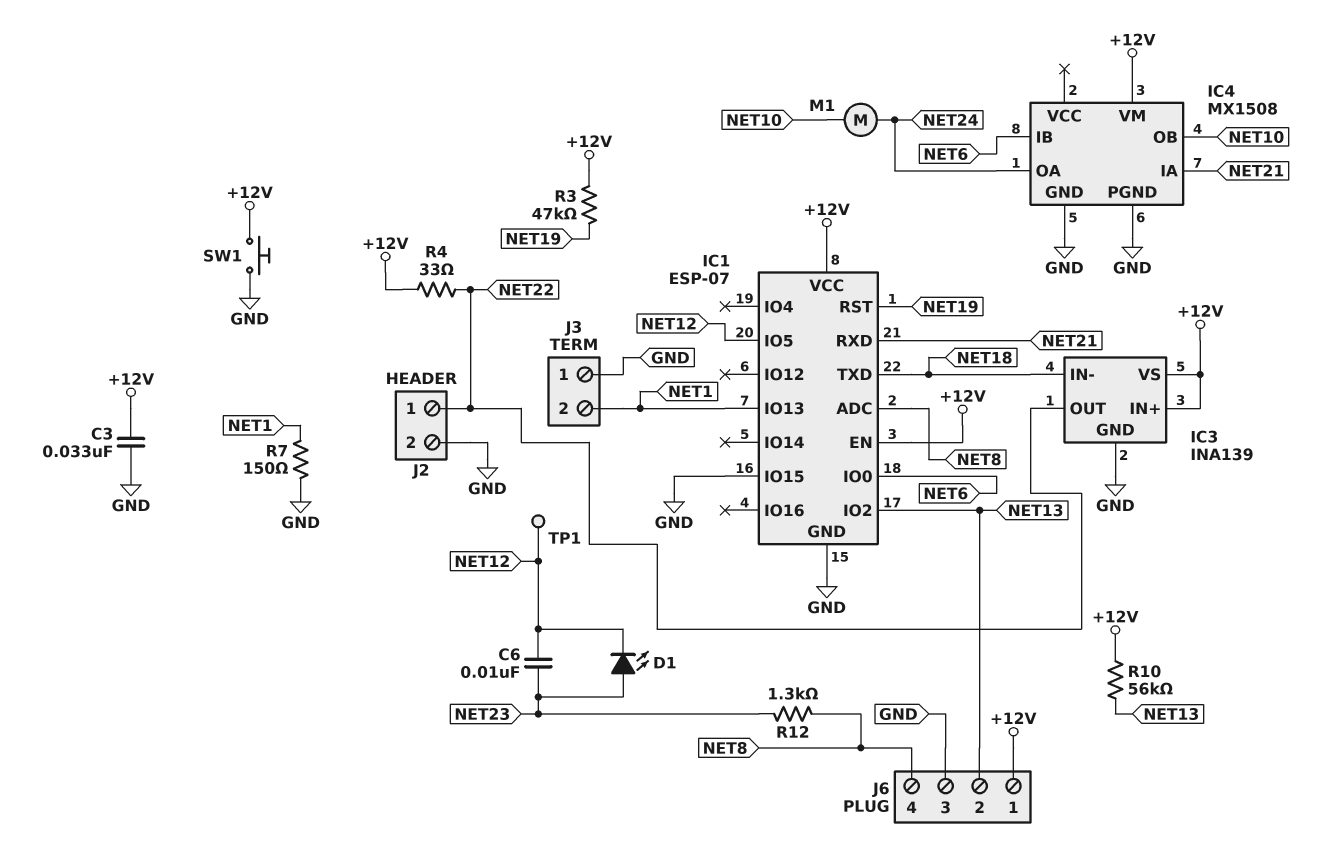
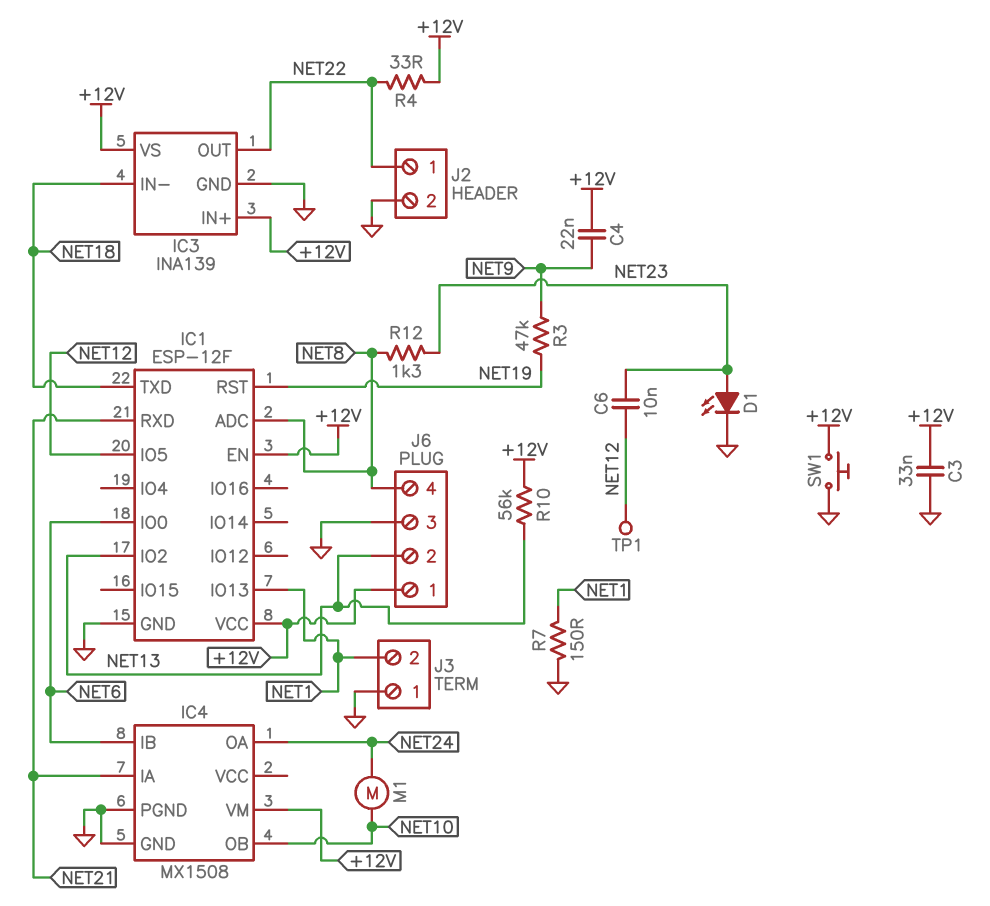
C4: none -> 22nF (+12V, NET9)
D1: LED (A NET23, K NET12) -> LED (A NET23, K GND)
IC1: ESP-07 -> ESP-12F
IC1 pin IO15: GND -> none
R3: 47k (+12V, NET19) -> 47k (NET9, NET19)

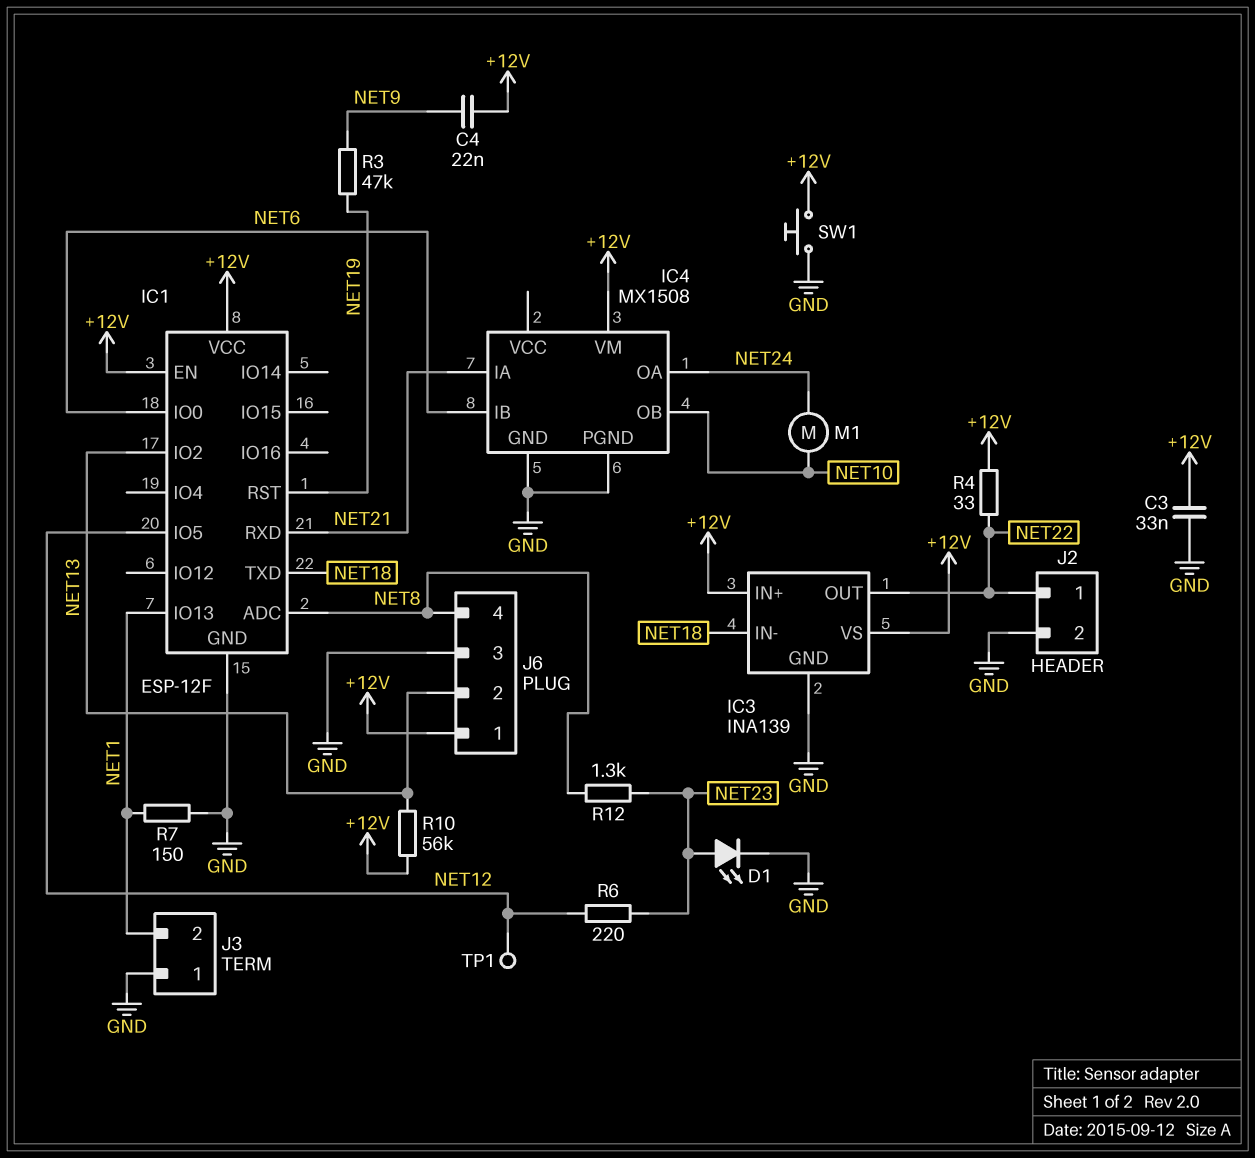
C6: 10nF (NET12, NET23) -> none
R6: none -> 220 (NET12, NET23)

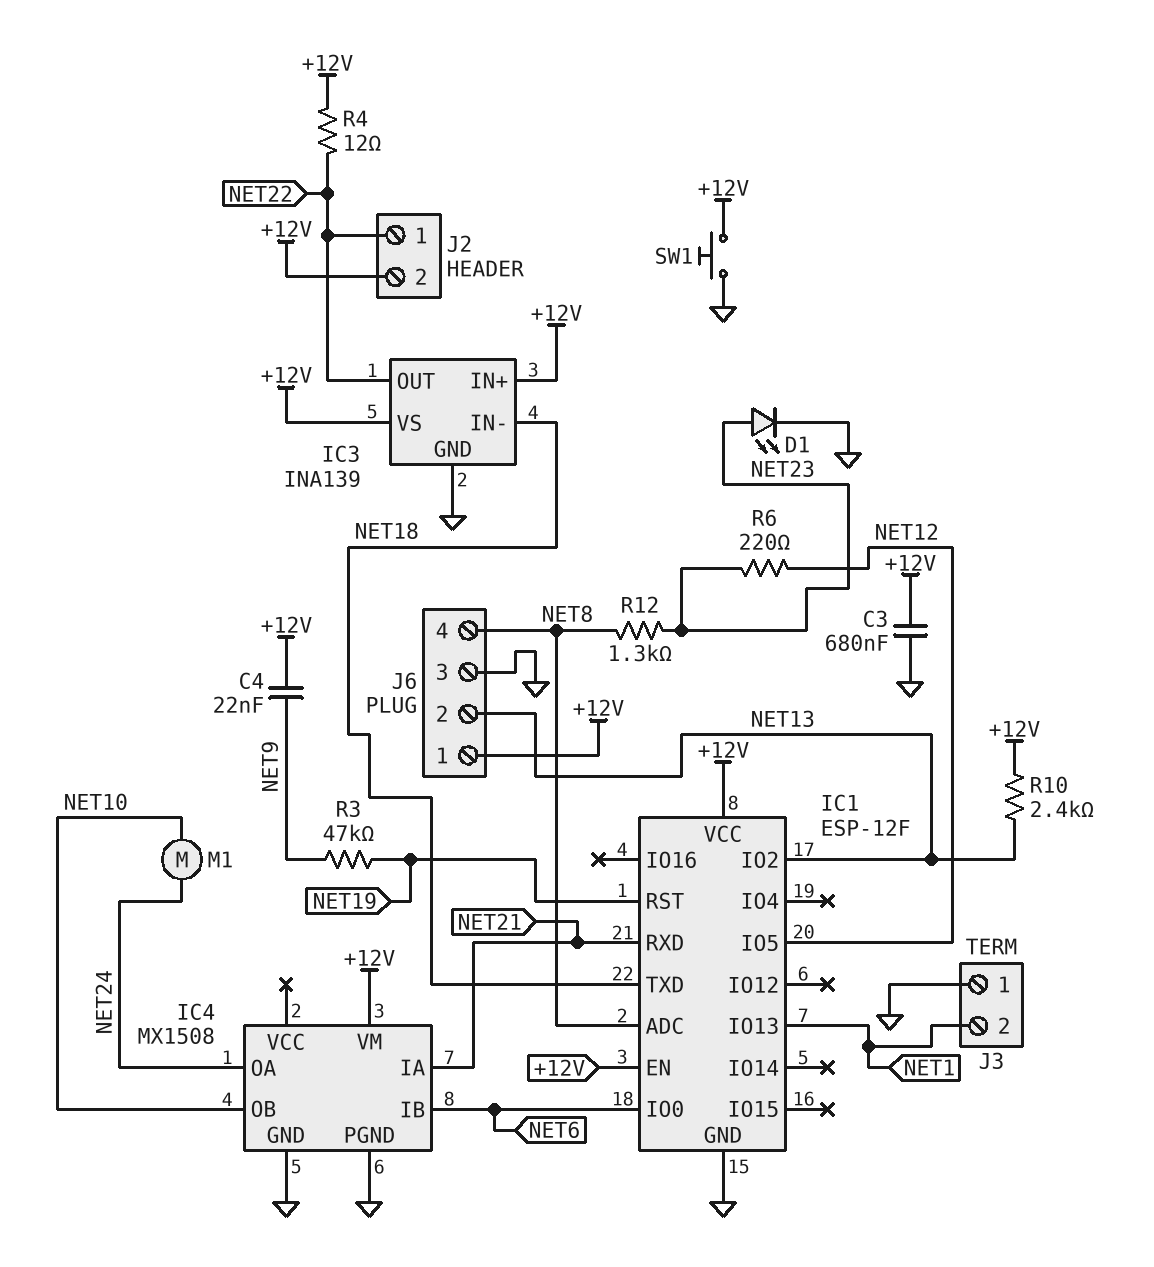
C3: 33nF (+12V, GND) -> 680nF (+12V, GND)
J2 pin 2: GND -> +12V
R4: 33 (+12V, NET22) -> 12 (+12V, NET22)
R7: 150 (GND, NET1) -> none
R10: 56k (+12V, NET13) -> 2.4k (+12V, NET13)
TP1: test point (NET12) -> none

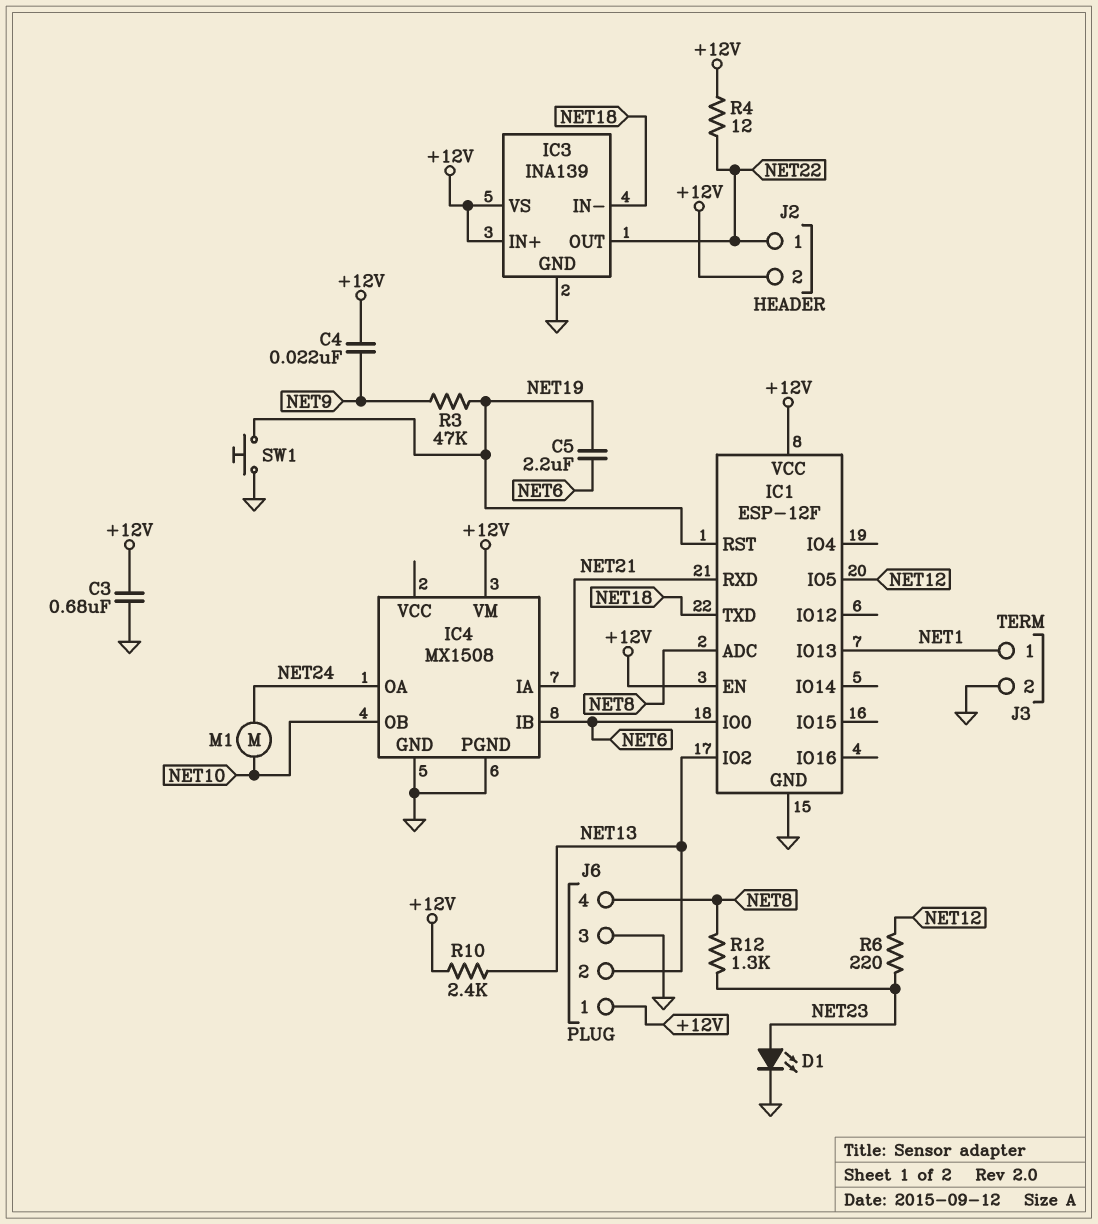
C5: none -> 2.2uF (NET6, NET19)
J3 pin 1: GND -> NET1
J3 pin 2: NET1 -> GND
SW1: button (+12V, GND) -> button (GND, NET19)

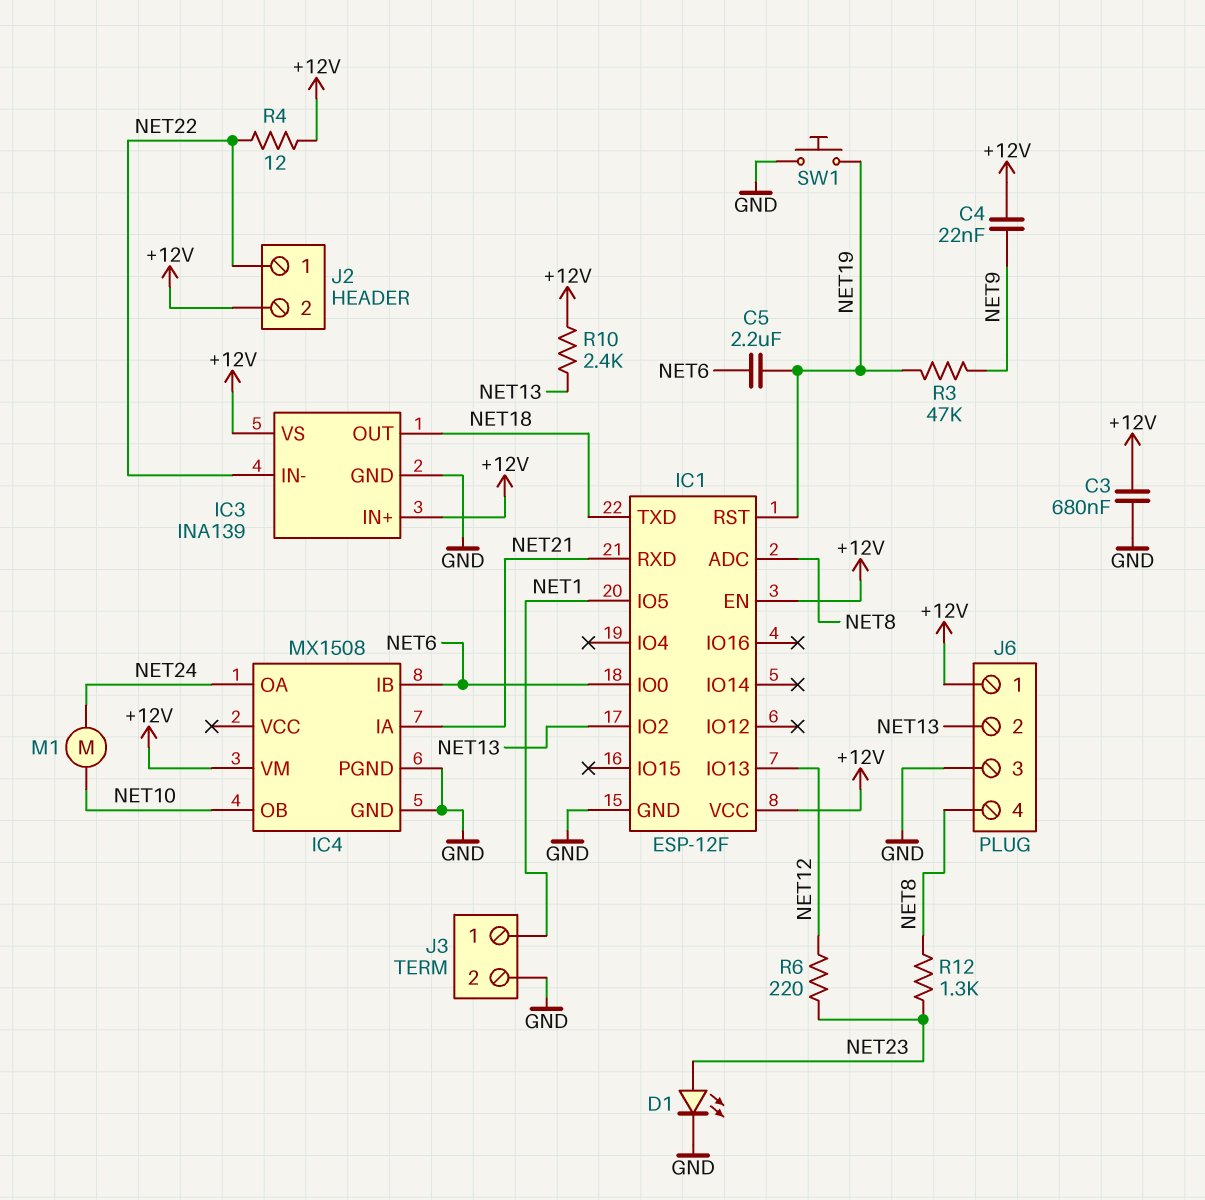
IC1 pin IO5: NET12 -> NET1
IC1 pin IO13: NET1 -> NET12
IC3 pin IN-: NET18 -> NET22
IC3 pin OUT: NET22 -> NET18

